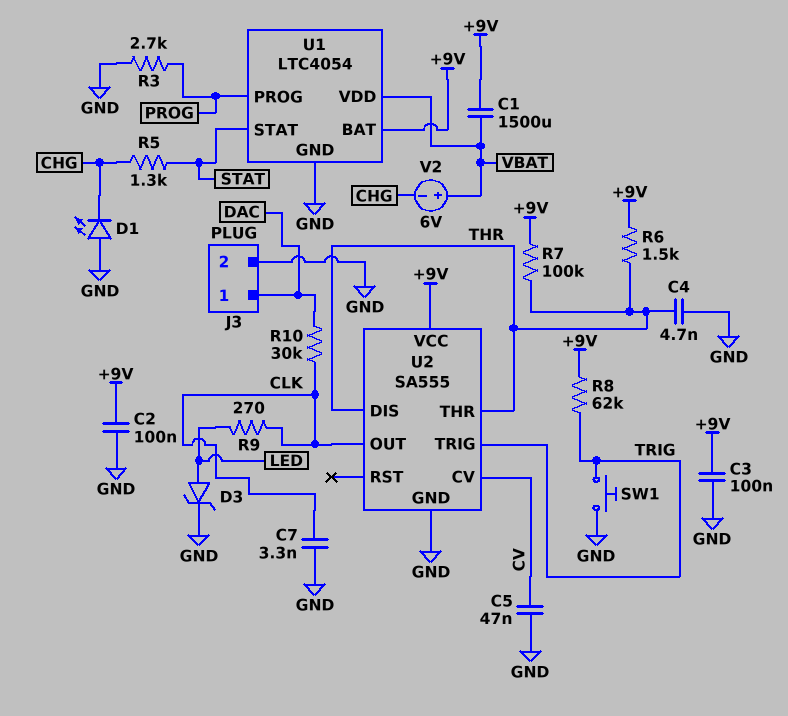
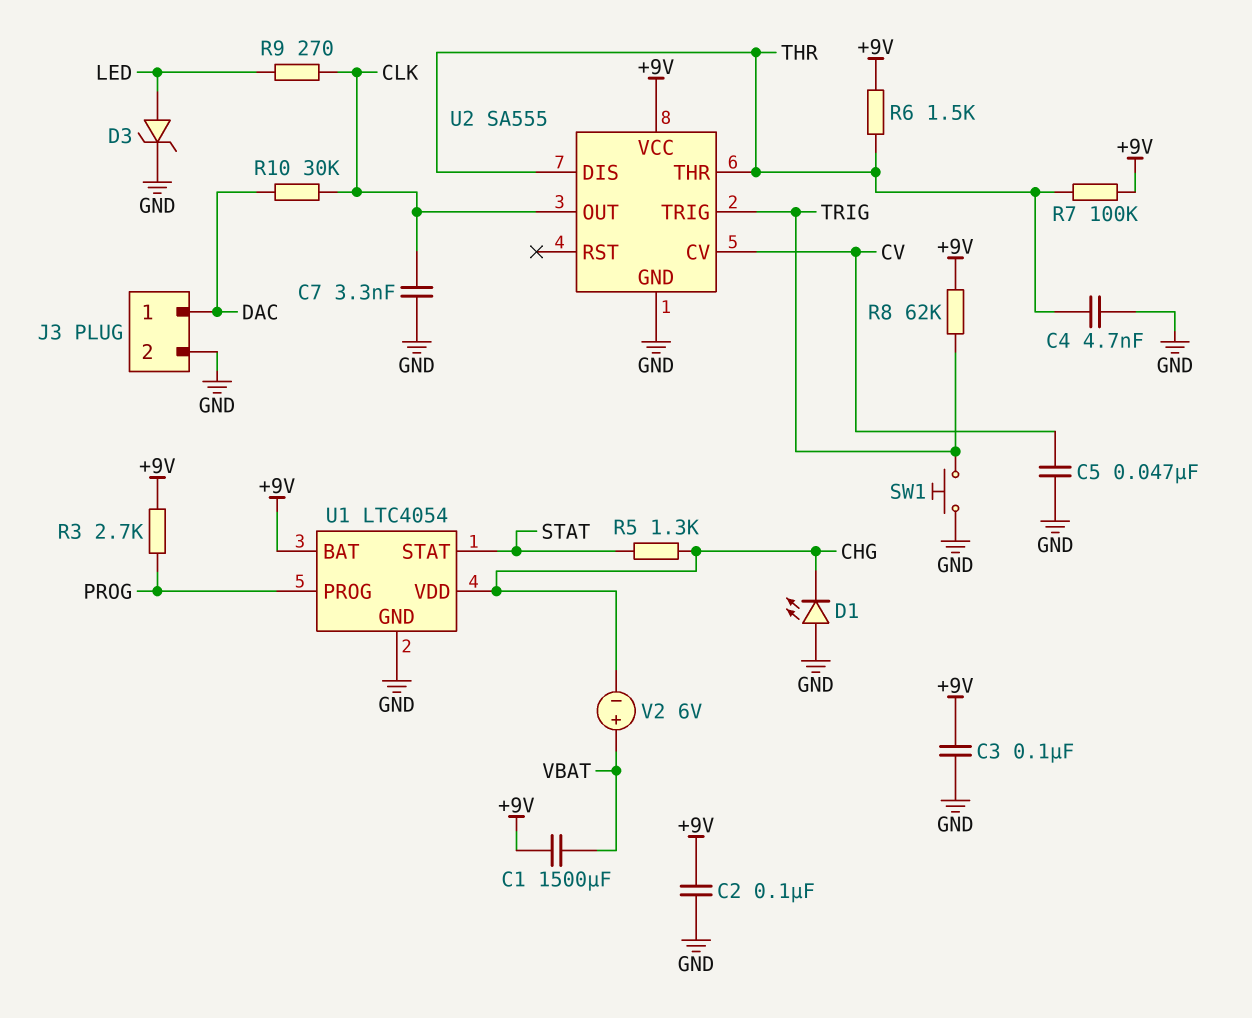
R3: 2.7k (GND, PROG) -> 2.7k (+9V, PROG)
U1 pin VDD: VBAT -> CHG

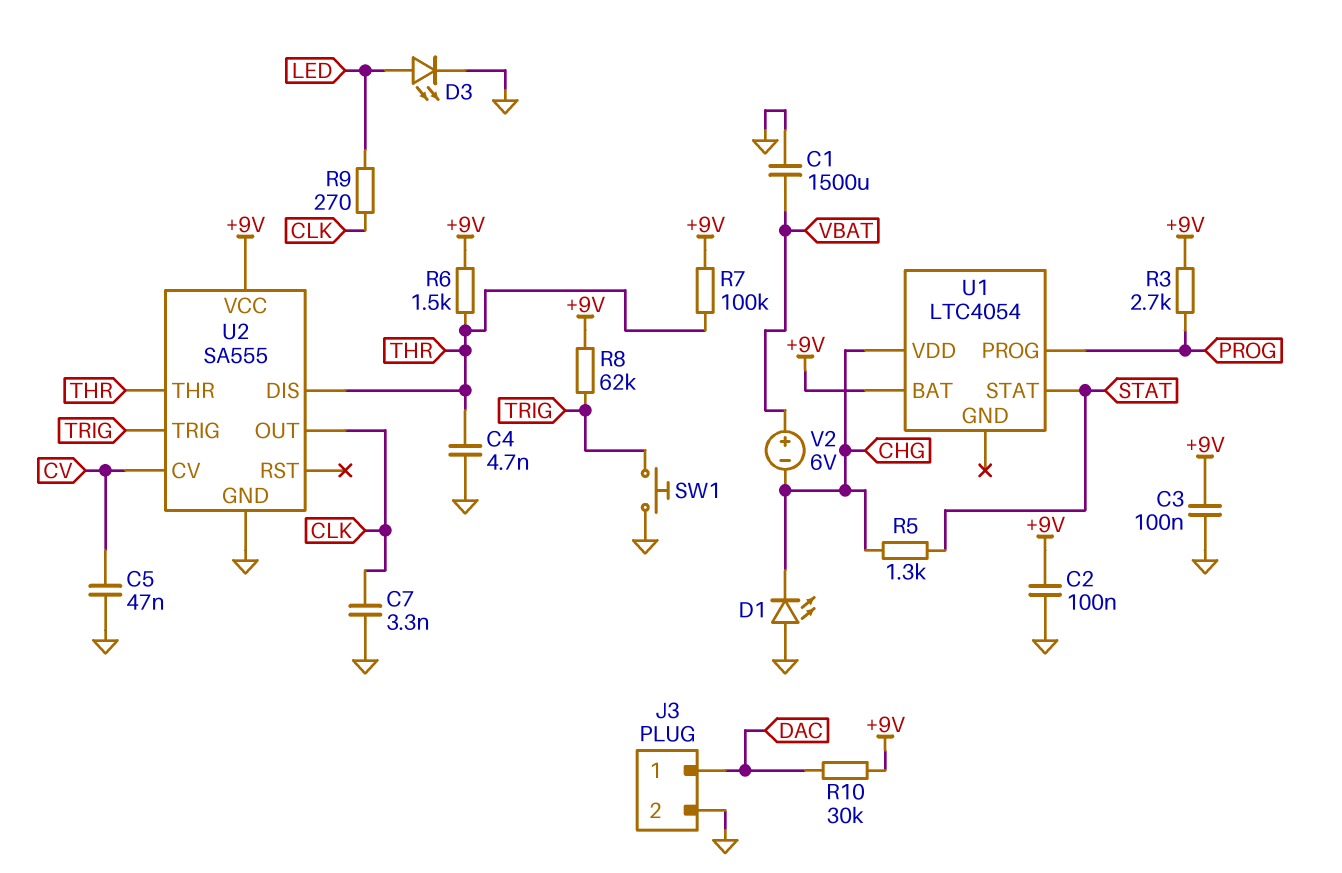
C1: 1500uF (+9V, VBAT) -> 1500uF (GND, VBAT)
D3: zener (A LED, K GND) -> LED (A LED, K GND)
R10: 30k (CLK, DAC) -> 30k (+9V, DAC)
U1 pin GND: GND -> none

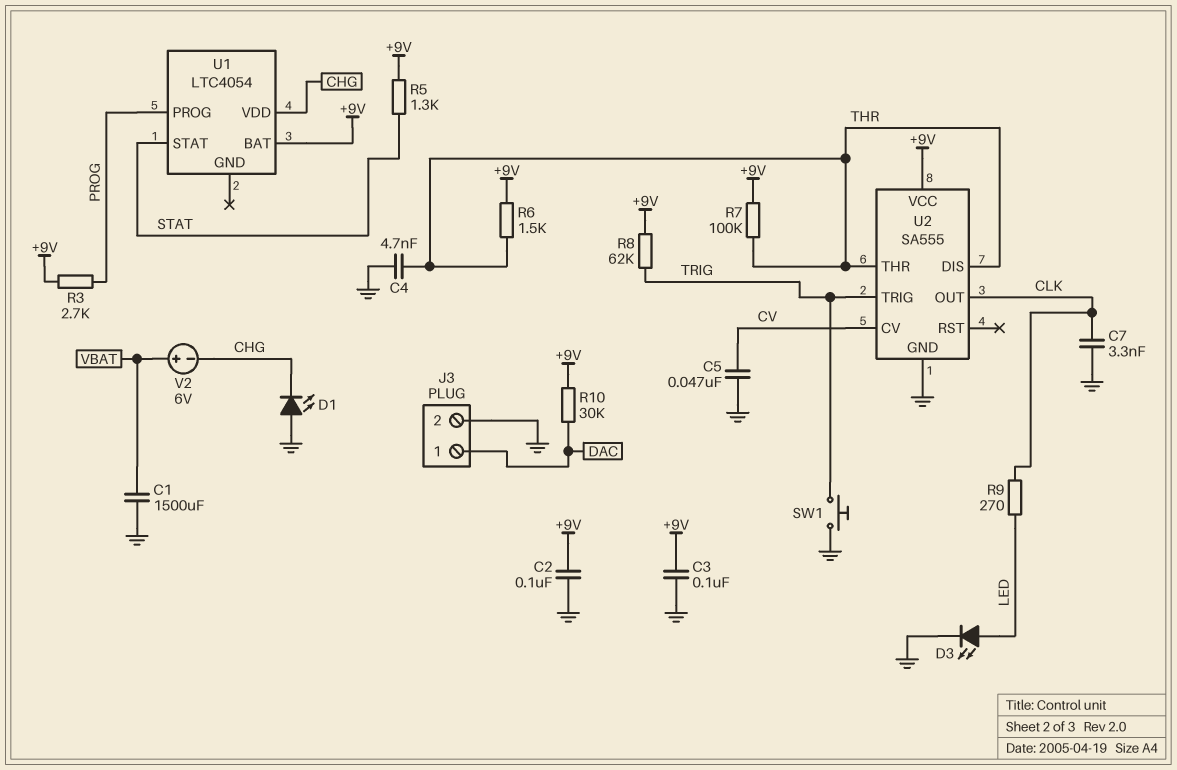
R5: 1.3k (CHG, STAT) -> 1.3k (+9V, STAT)

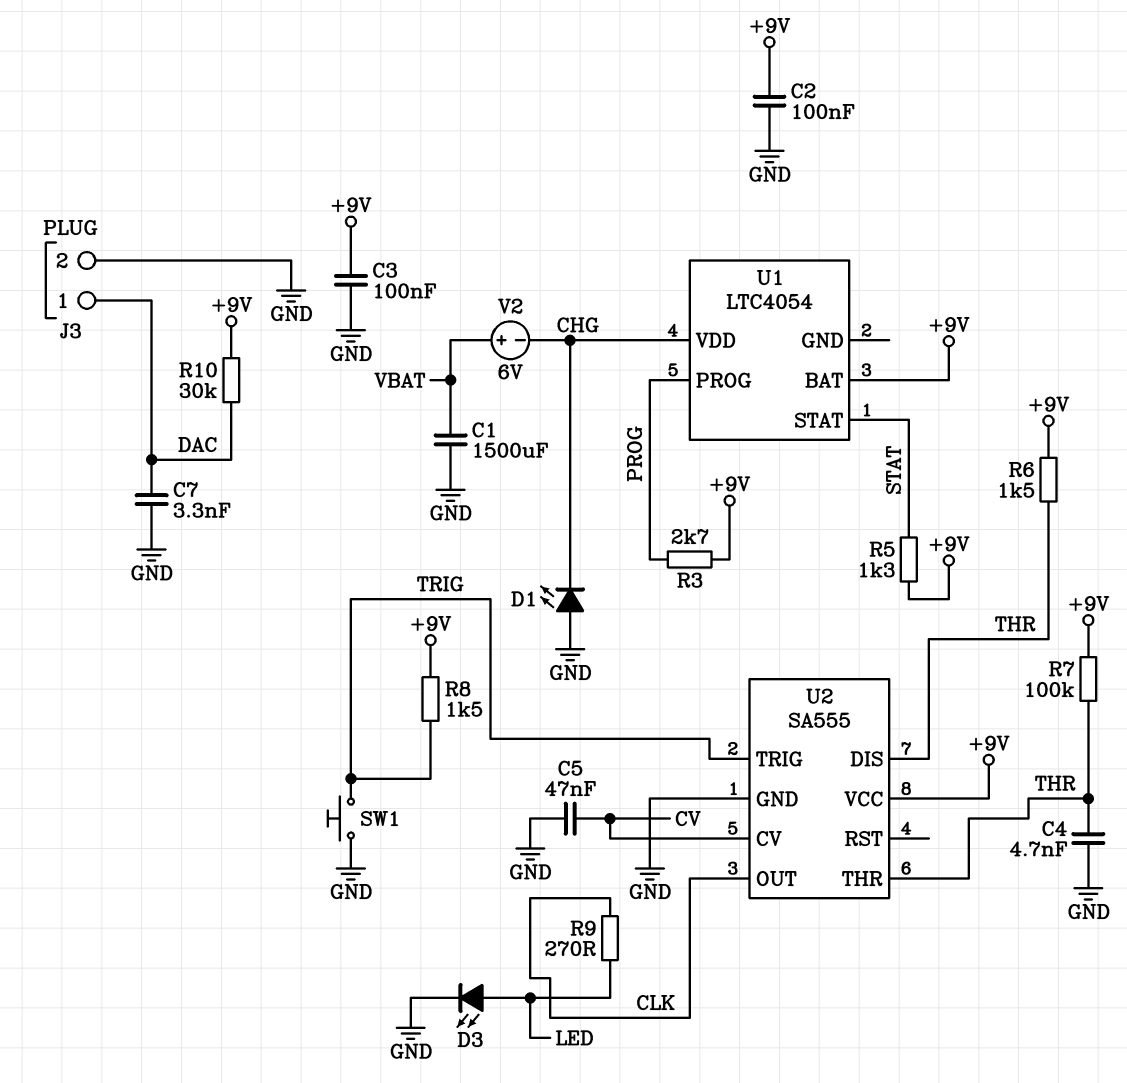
C7: 3.3nF (CLK, GND) -> 3.3nF (DAC, GND)
R8: 62k (+9V, TRIG) -> 1.5k (+9V, TRIG)

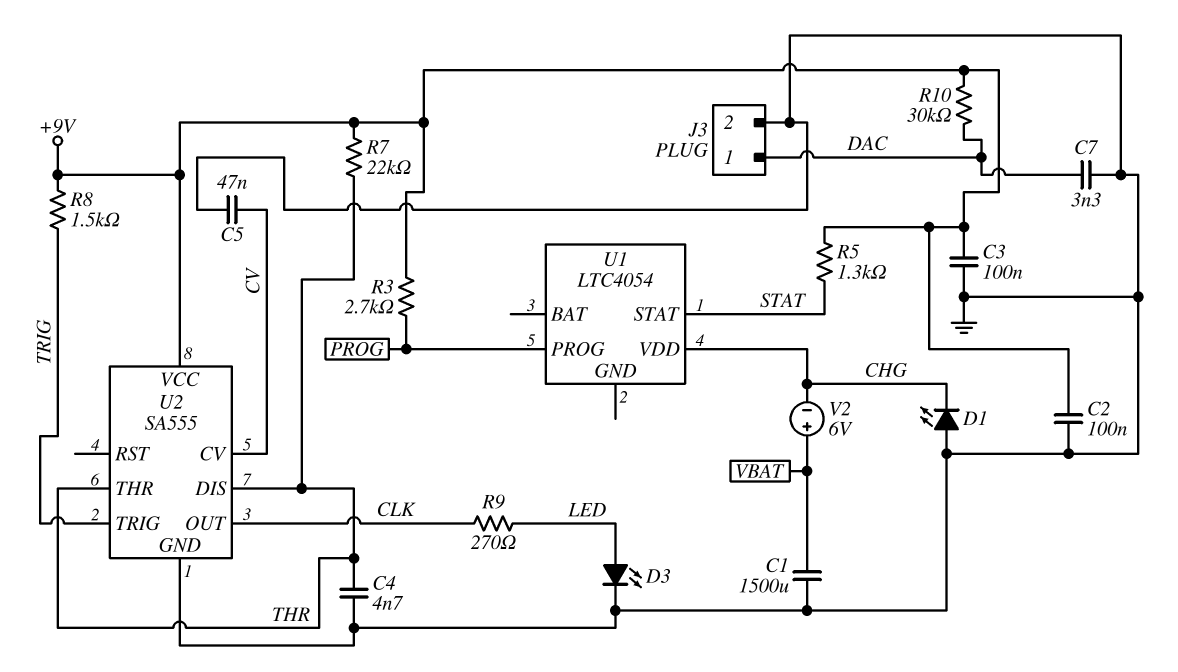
R6: 1.5k (+9V, THR) -> none
R7: 100k (+9V, THR) -> 22k (+9V, THR)
SW1: button (GND, TRIG) -> none
U1 pin BAT: +9V -> none

